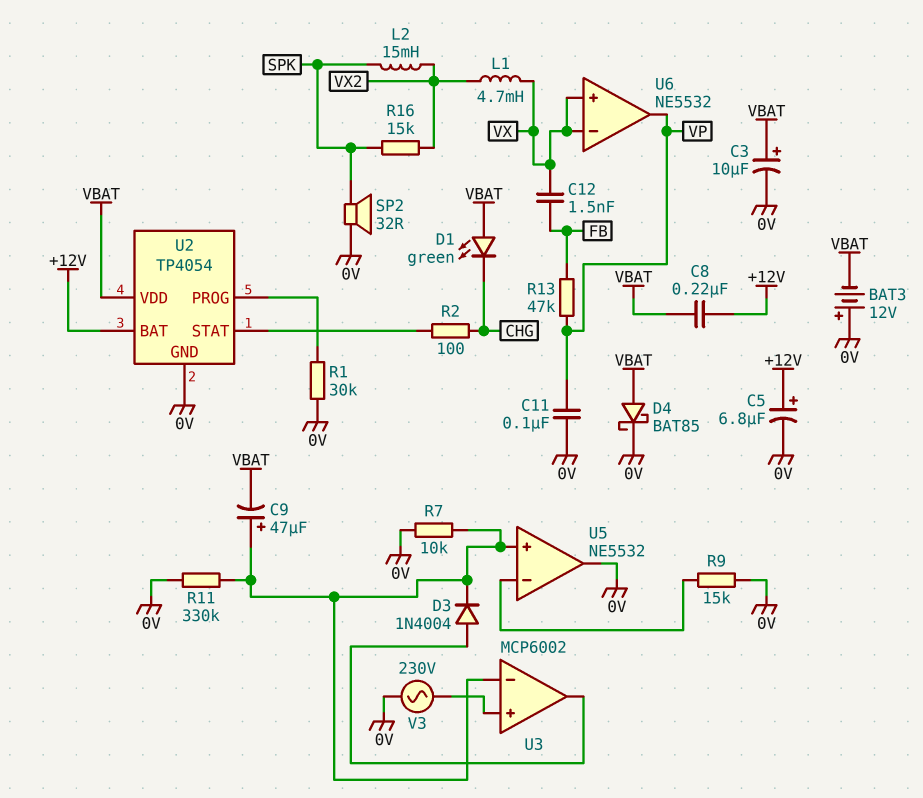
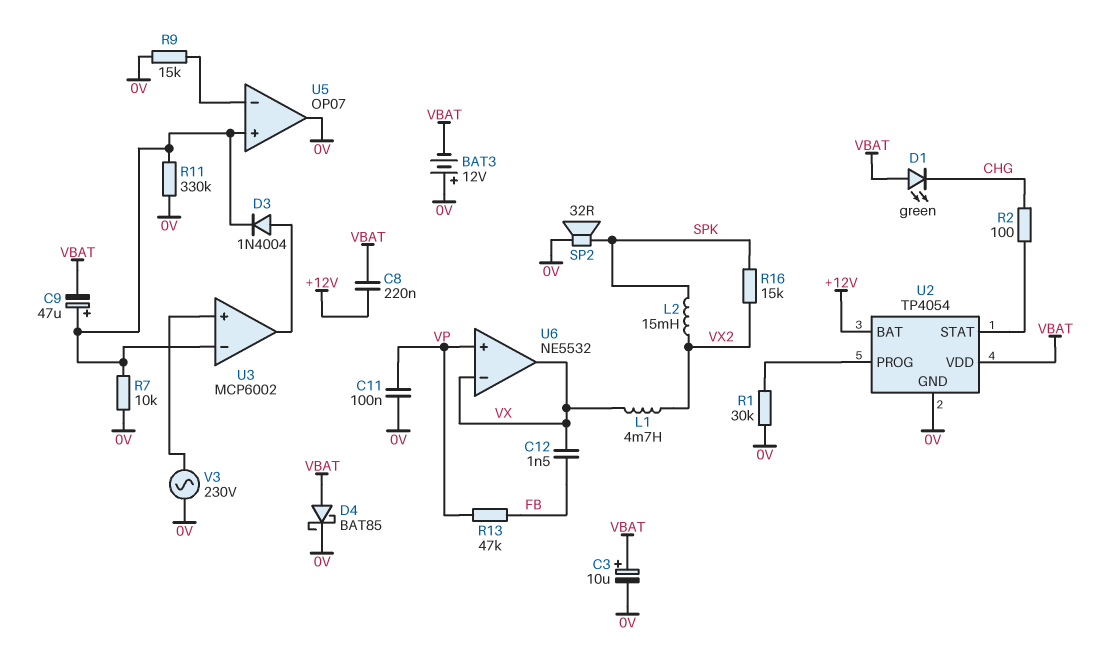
C5: 6.8uF (plus +12V, minus 0V) -> none
U5: NE5532 -> OP07
U6 pin in+: VX -> VP
U6 pin out: VP -> VX

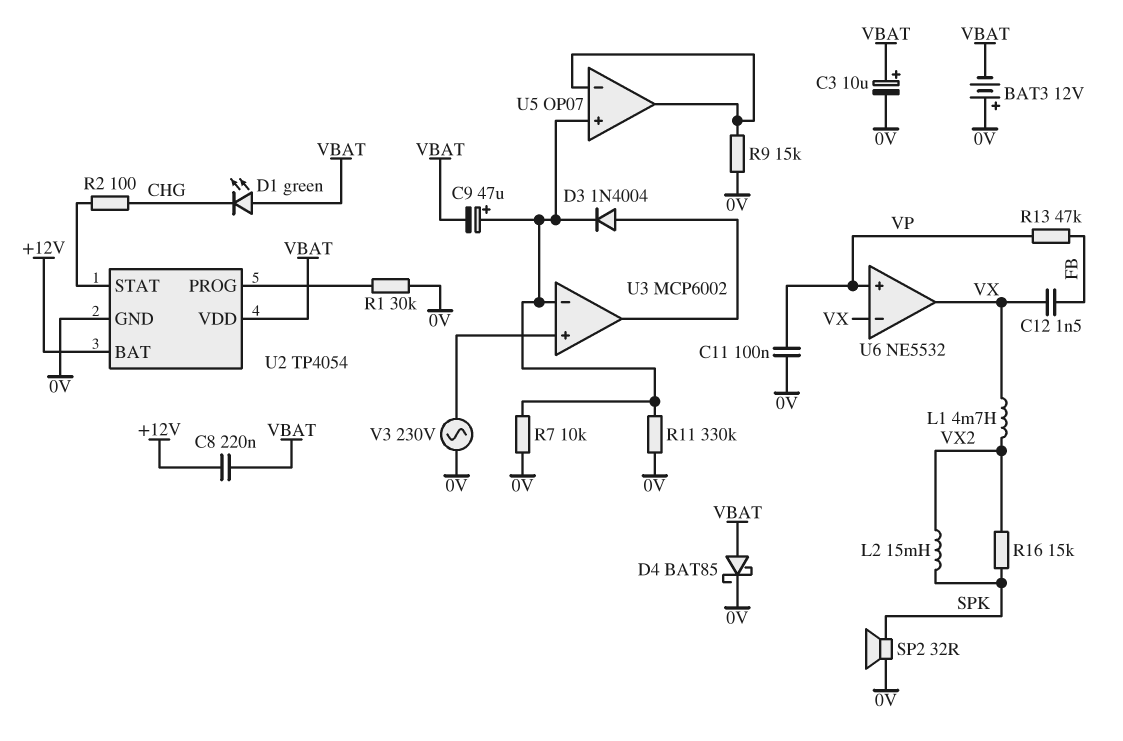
U5 pin out: 0V -> U5/in-

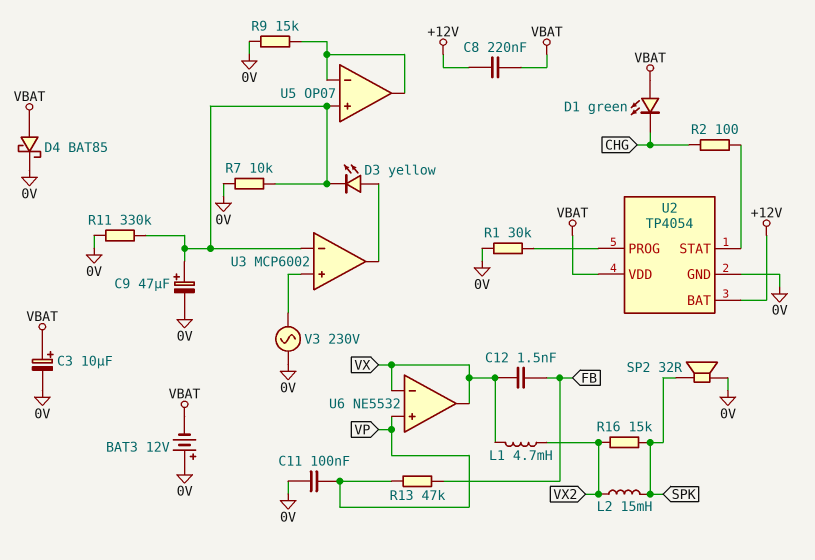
C9: 47uF (plus U3/in-, minus VBAT) -> 47uF (plus U3/in-, minus 0V)
D3: diode 1N4004 (A U3/out, K U3/in-) -> LED yellow (A U3/out, K U3/in-)

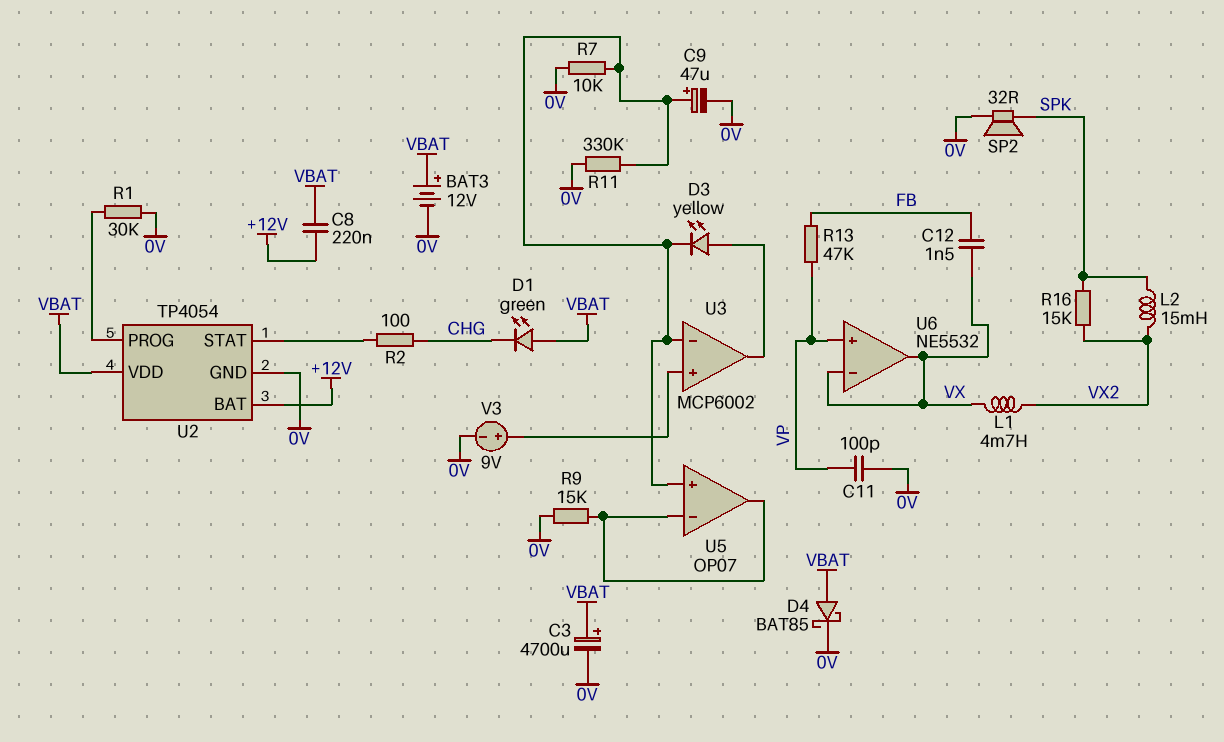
BAT3: 12V (plus 0V, minus VBAT) -> 12V (plus VBAT, minus 0V)
C3: 10uF (plus VBAT, minus 0V) -> 4700uF (plus VBAT, minus 0V)
C11: 100nF (0V, VP) -> 100pF (0V, VP)
V3: AC 230V (0V, U3/in+) -> 9V (plus U3/in+, minus 0V)

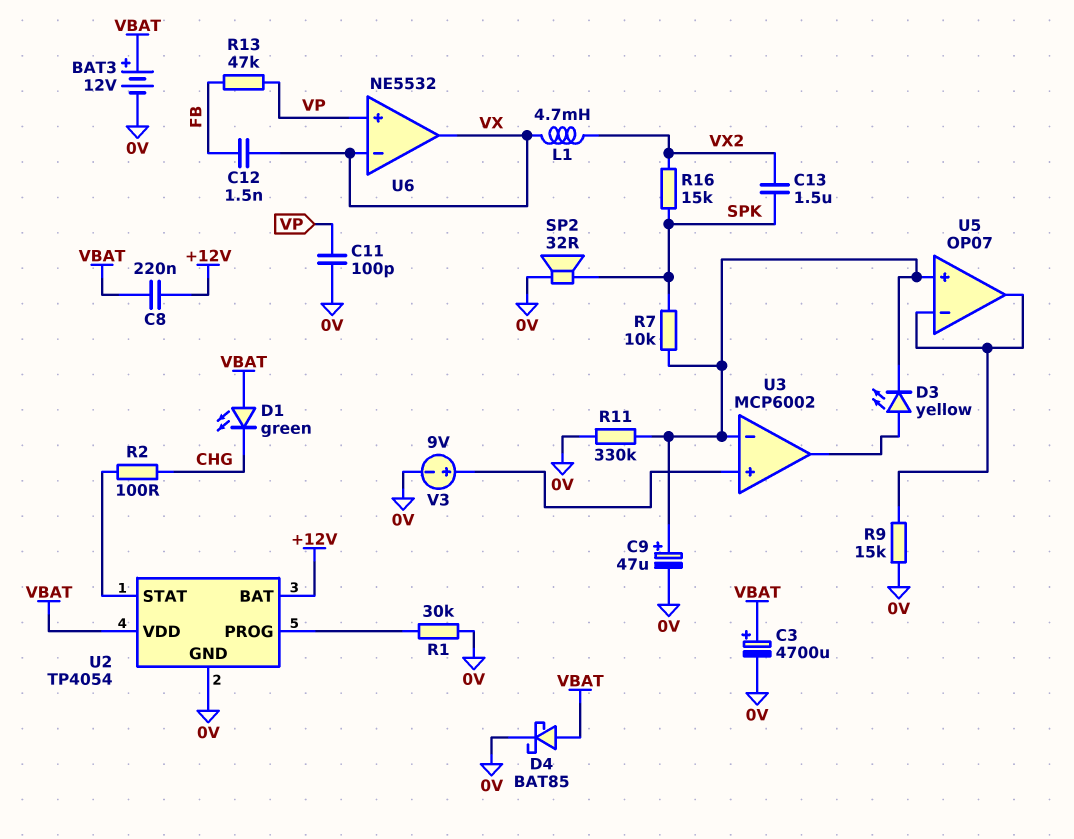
C13: none -> 1.5uF (SPK, VX2)
L2: 15mH (SPK, VX2) -> none
R7: 10k (0V, U3/in-) -> 10k (SPK, U3/in-)

